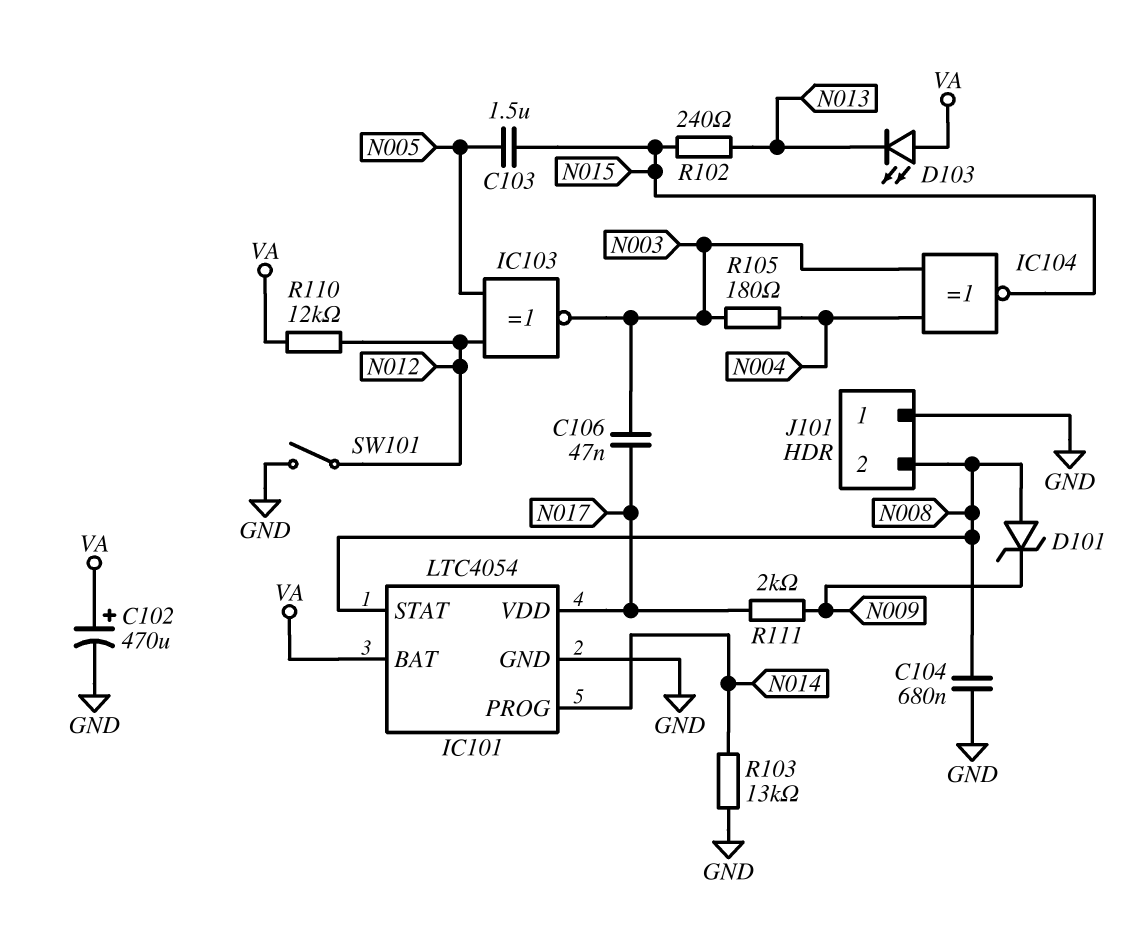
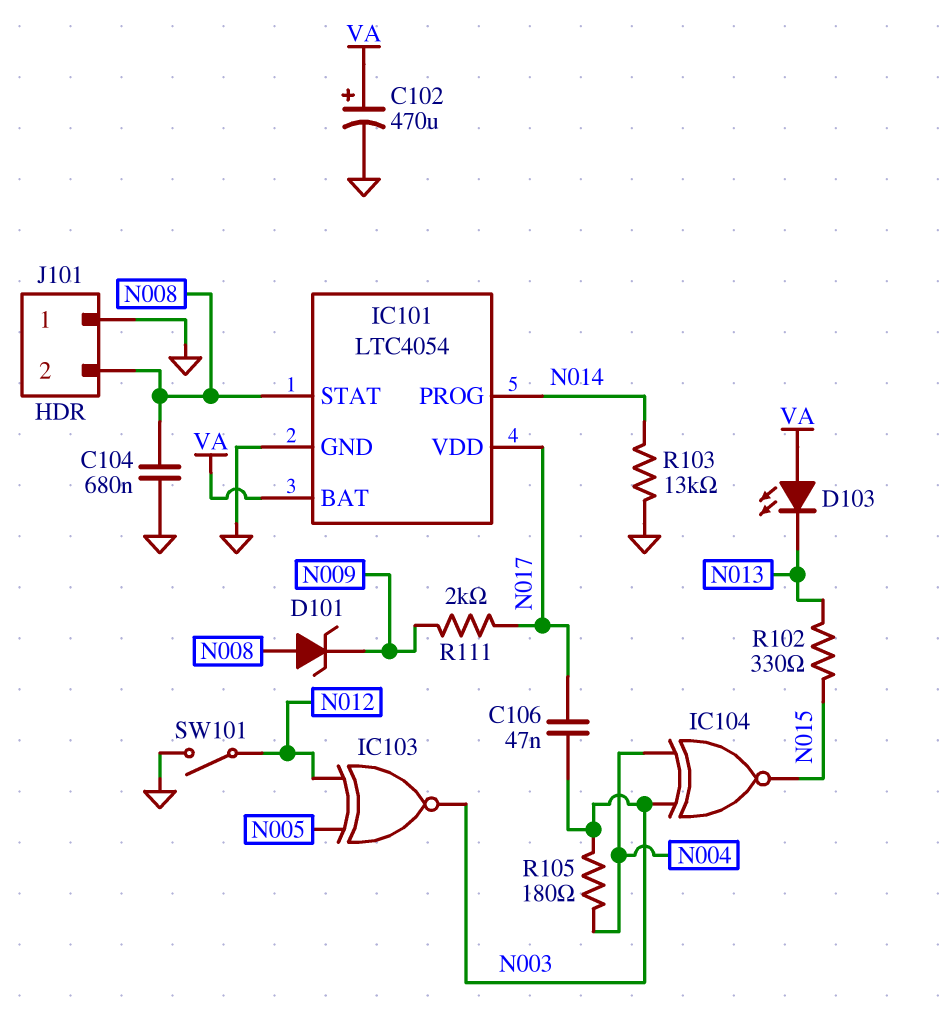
C103: 1.5uF (N005, N015) -> none
R102: 240 (N013, N015) -> 330 (N013, N015)
R110: 12k (N012, VA) -> none

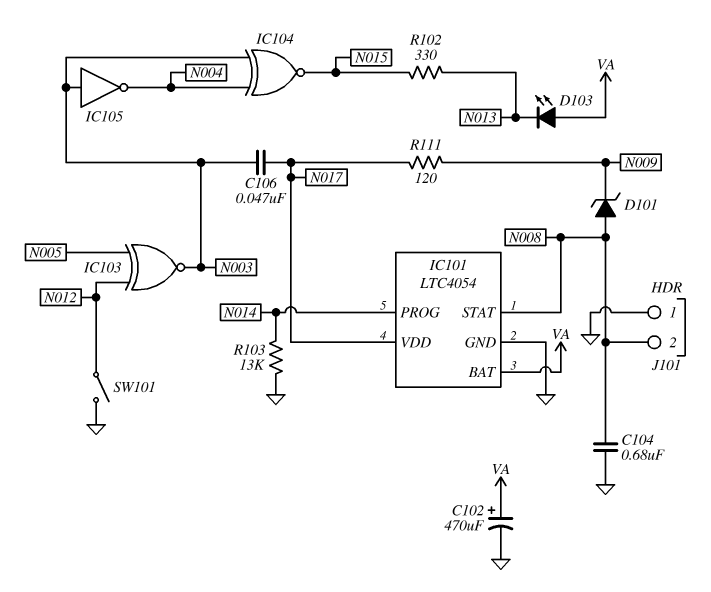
IC105: none -> NOT (in N003, out N004)
R105: 180 (N003, N004) -> none
R111: 2k (N009, N017) -> 120 (N009, N017)

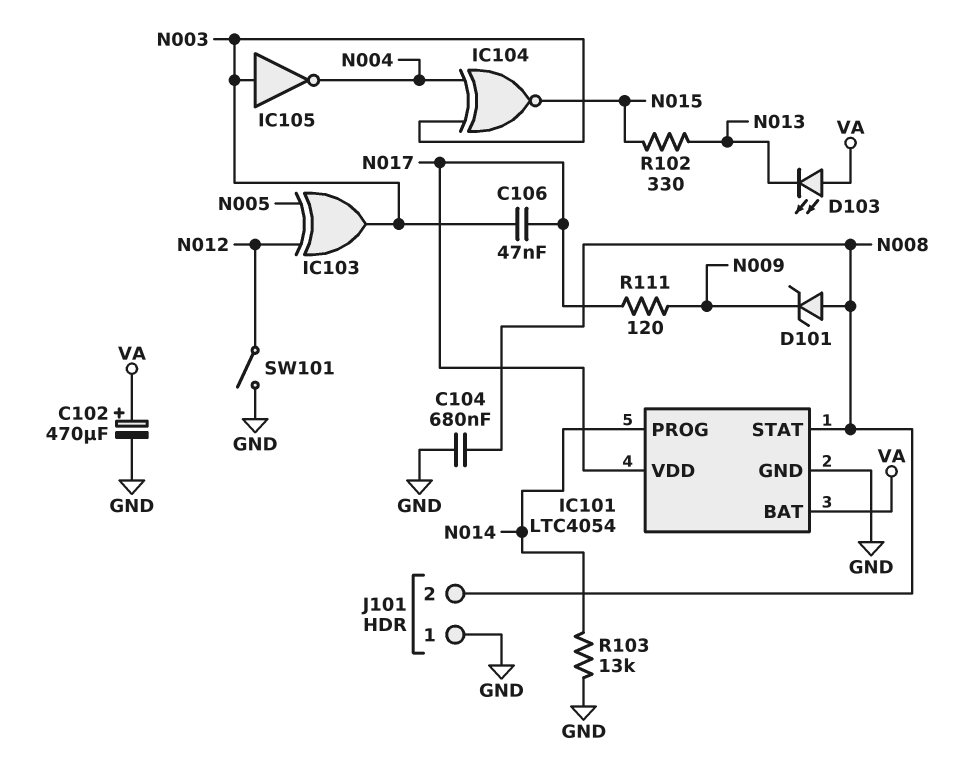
IC103: XNOR (in N005, in N012, out N003) -> XOR (in N005, in N012, out N003)

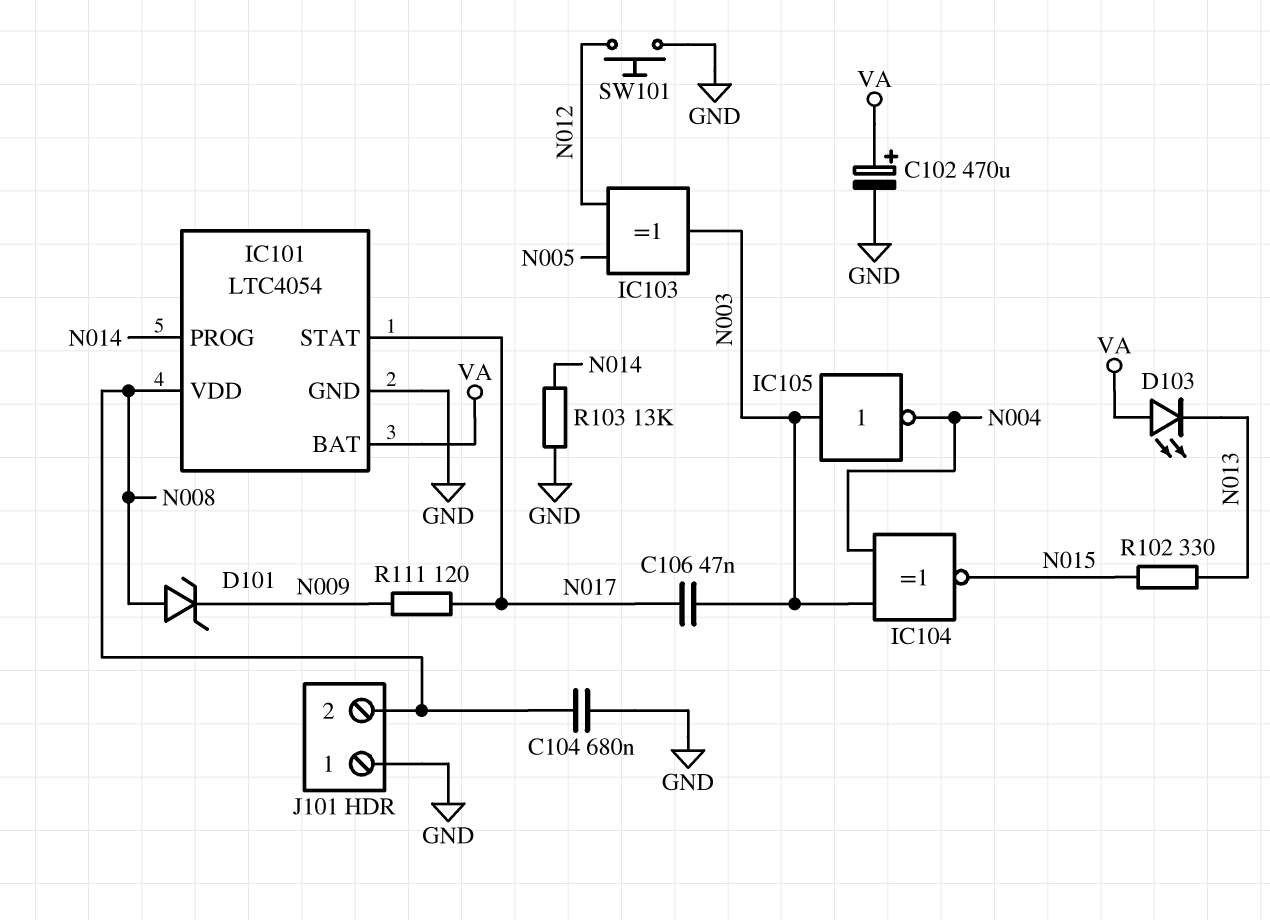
IC101 pin STAT: N008 -> N017
IC101 pin VDD: N017 -> N008
SW101: switch (GND, N012) -> button (GND, N012)

